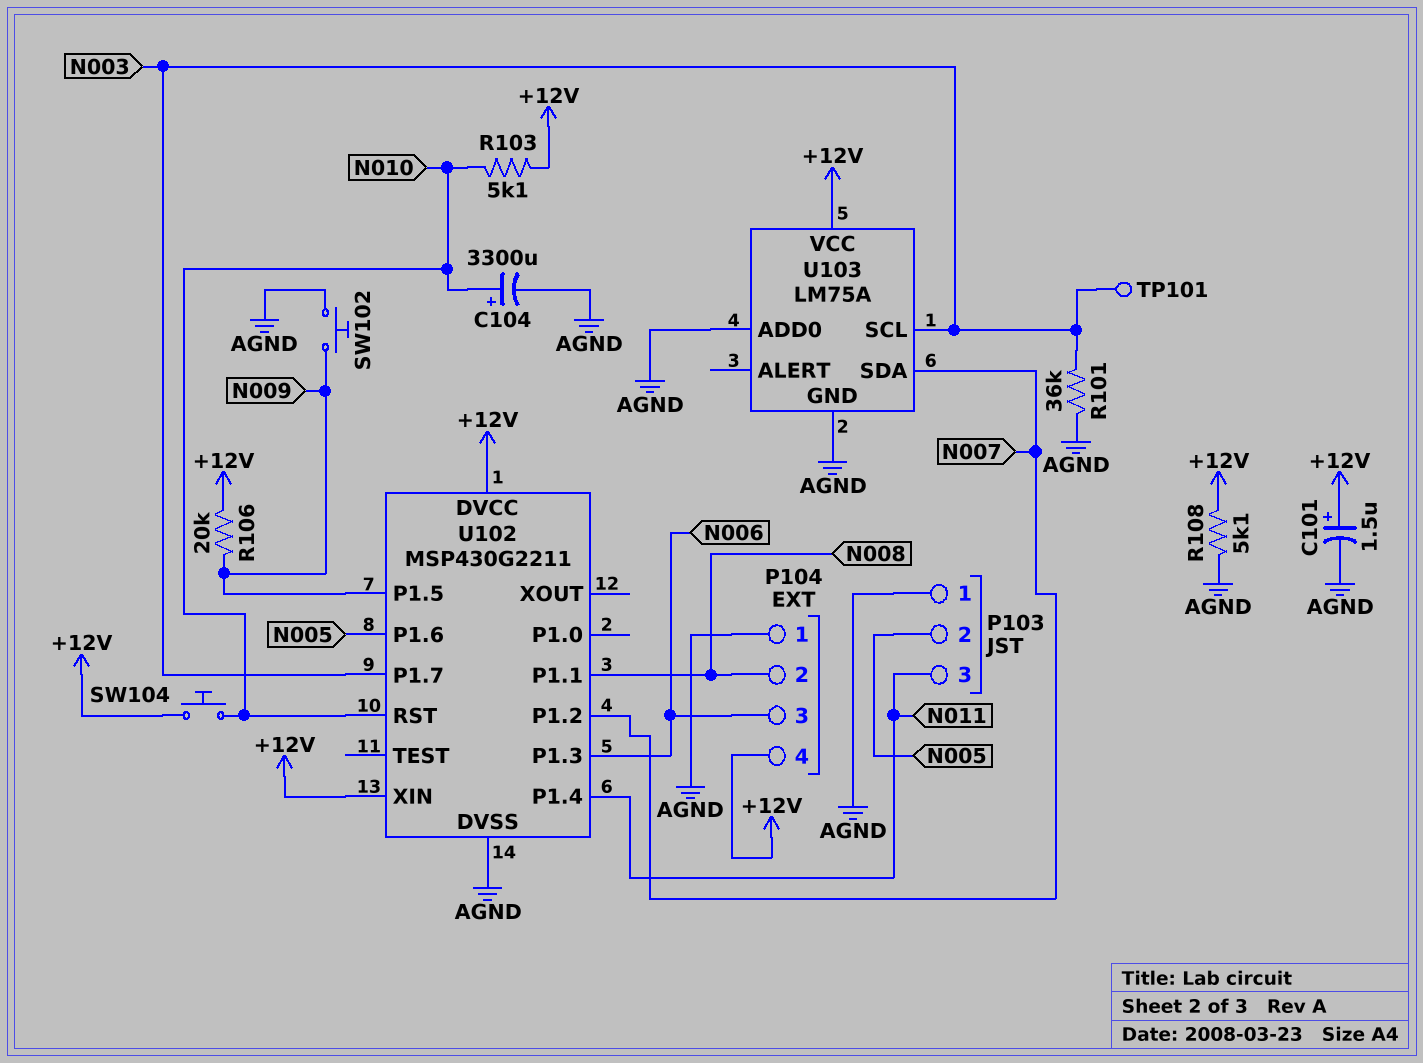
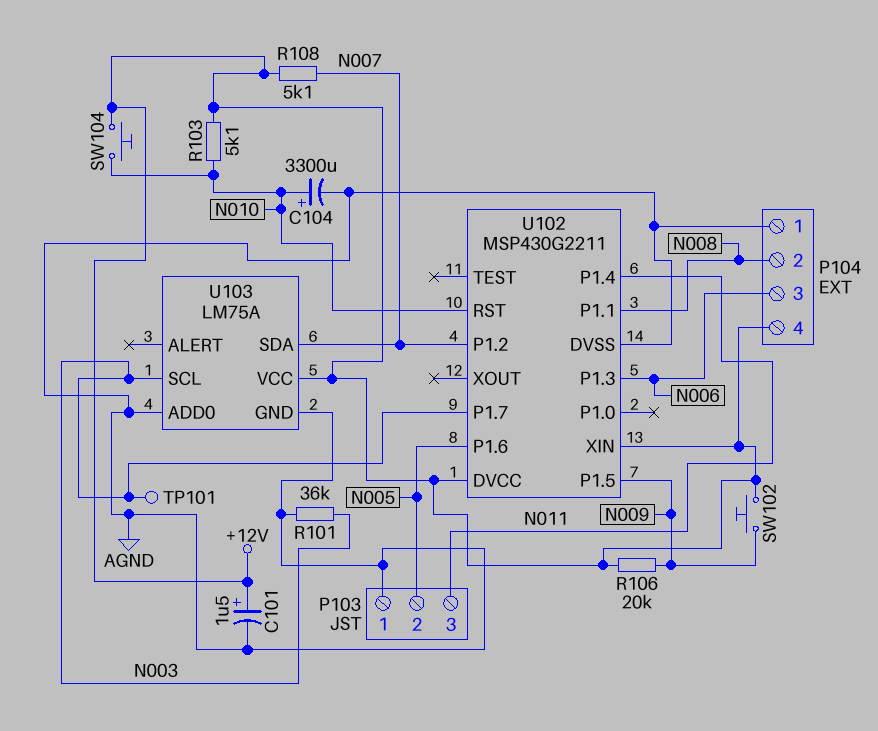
R108: 5.1k (+12V, AGND) -> 5.1k (+12V, N007)
SW102: button (AGND, N009) -> button (+12V, N009)

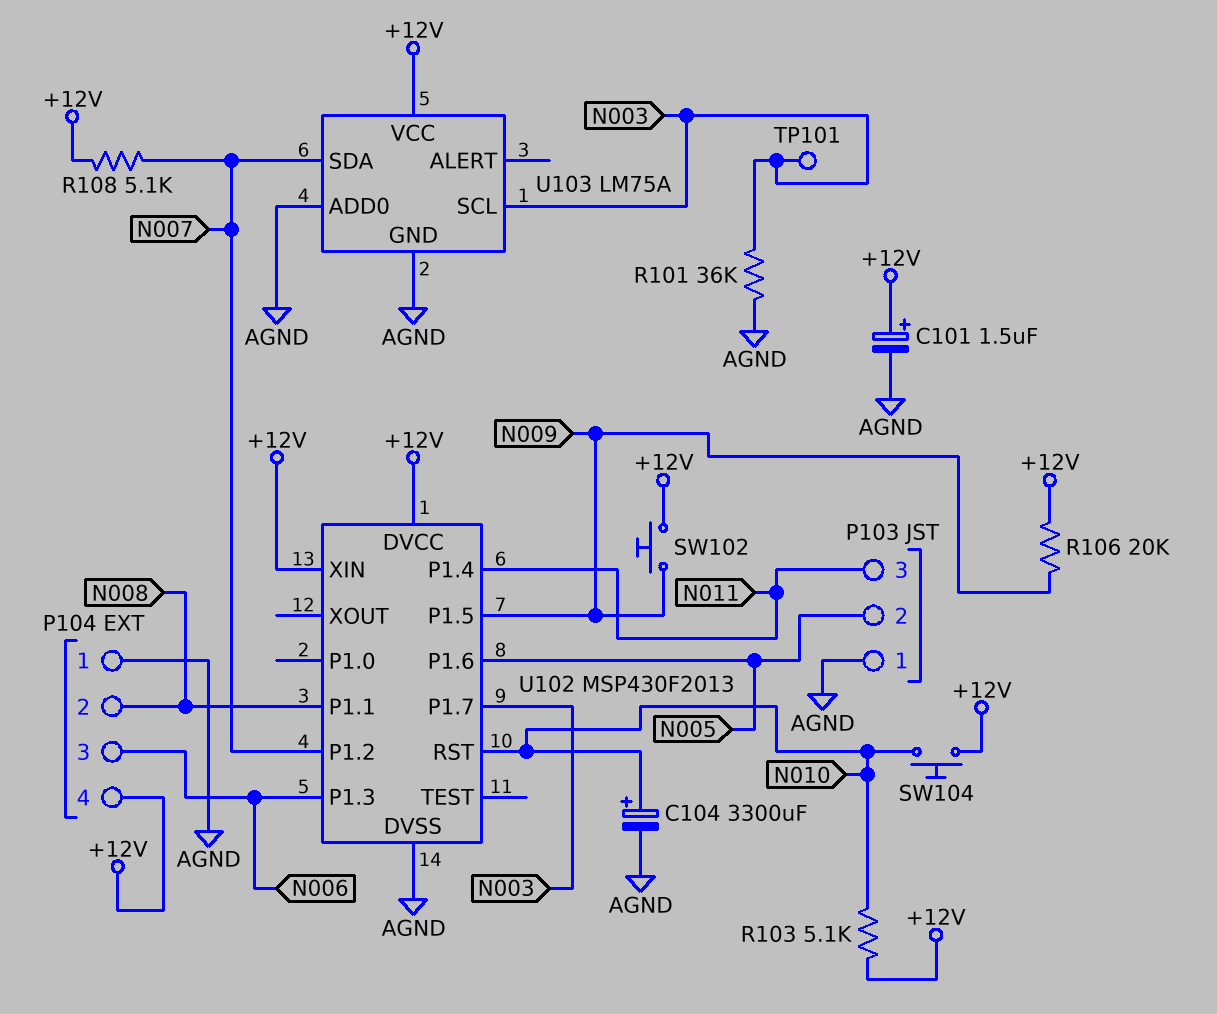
U102: MSP430G2211 -> MSP430F2013

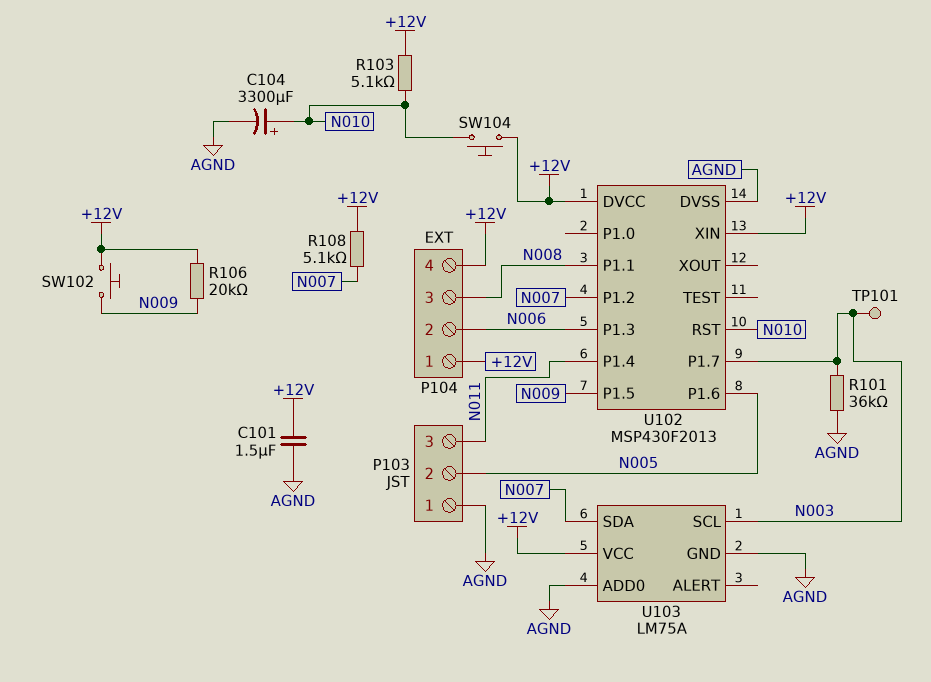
C101: 1.5uF (plus +12V, minus AGND) -> 1.5uF (+12V, AGND)
P104 pin 1: AGND -> +12V
P104 pin 2: N008 -> N006
P104 pin 3: N006 -> N008

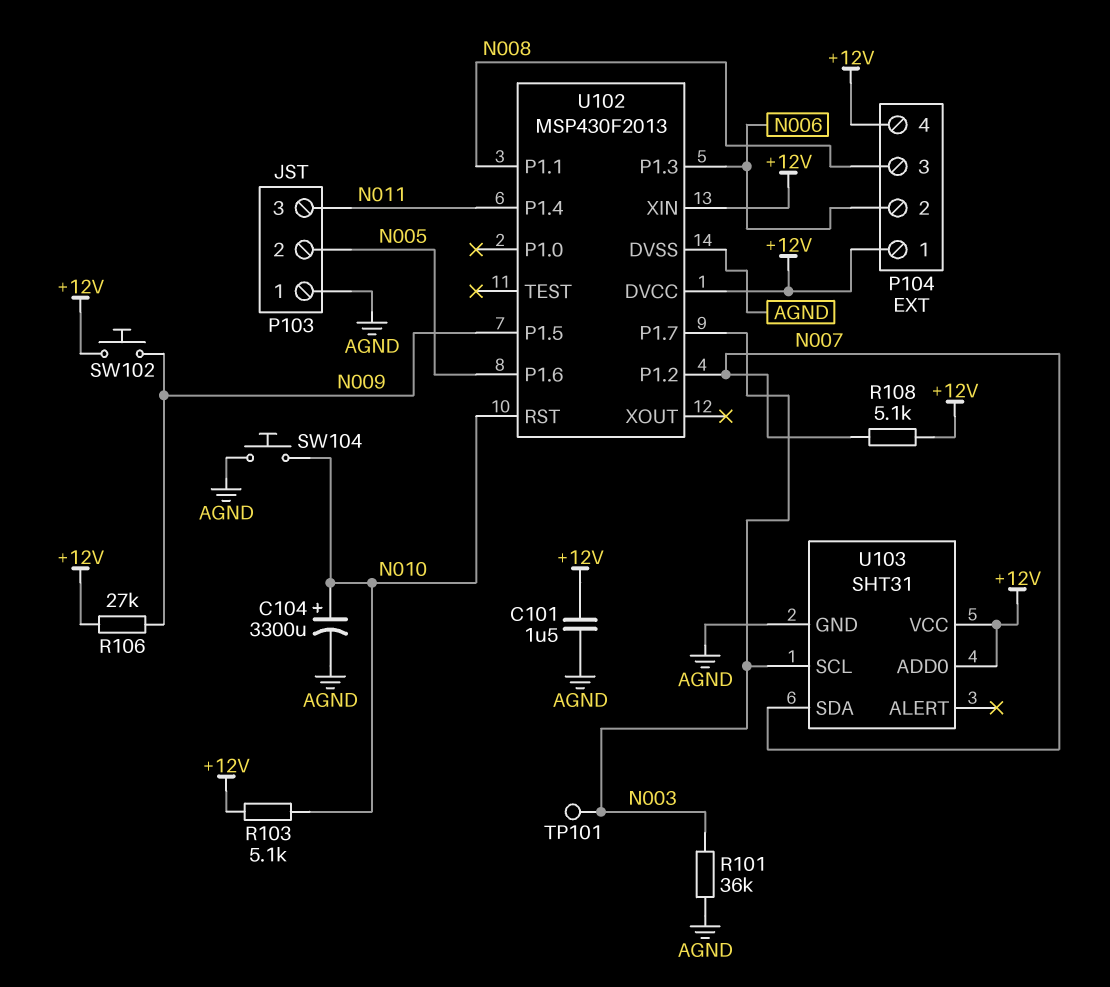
R106: 20k (+12V, N009) -> 27k (+12V, N009)
SW104: button (+12V, N010) -> button (AGND, N010)
U103: LM75A -> SHT31
U103 pin ADD0: AGND -> +12V

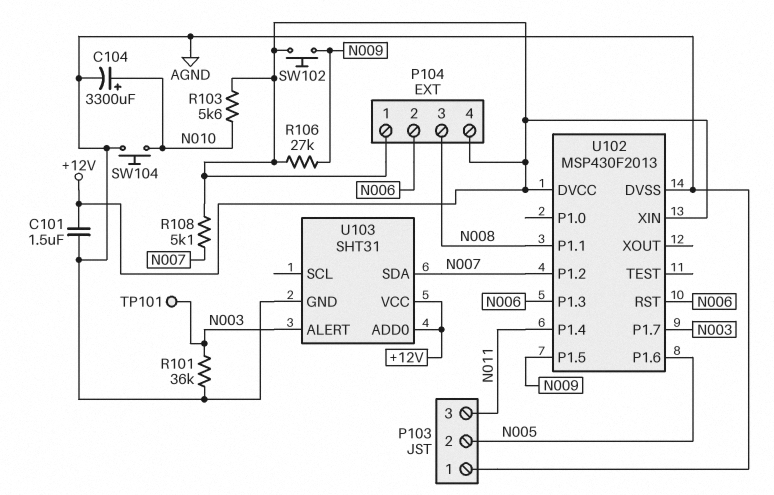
R103: 5.1k (+12V, N010) -> 5.6k (+12V, N010)
U102 pin RST: N010 -> N006
U103 pin ALERT: none -> N003
U103 pin SCL: N003 -> none

